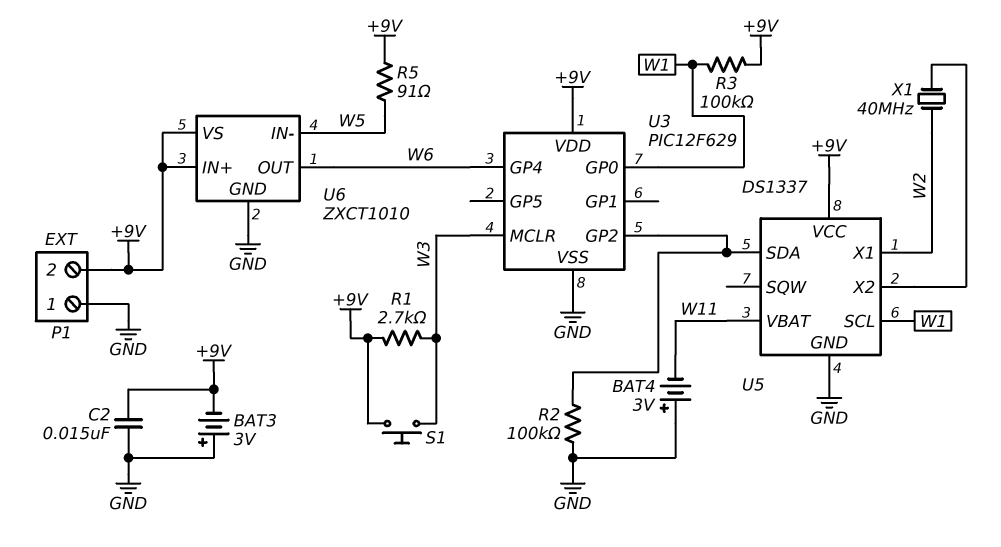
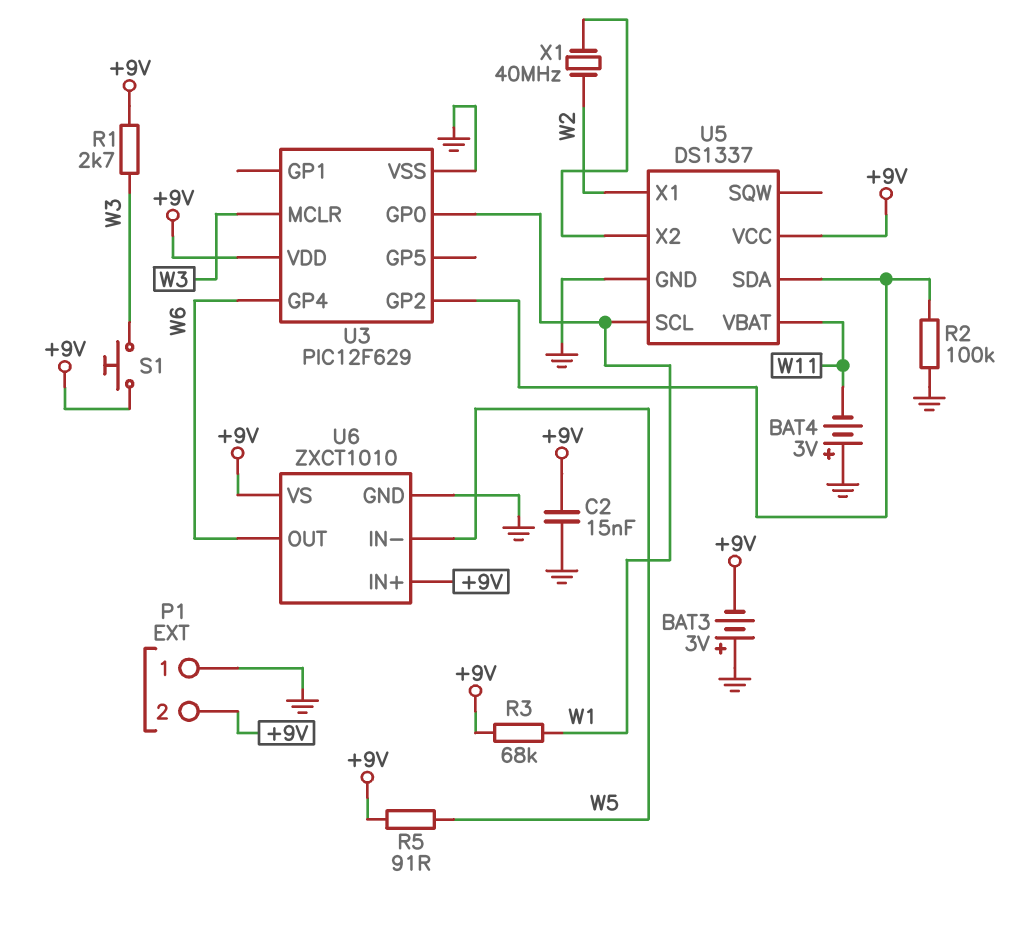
R3: 100k (+9V, W1) -> 68k (+9V, W1)

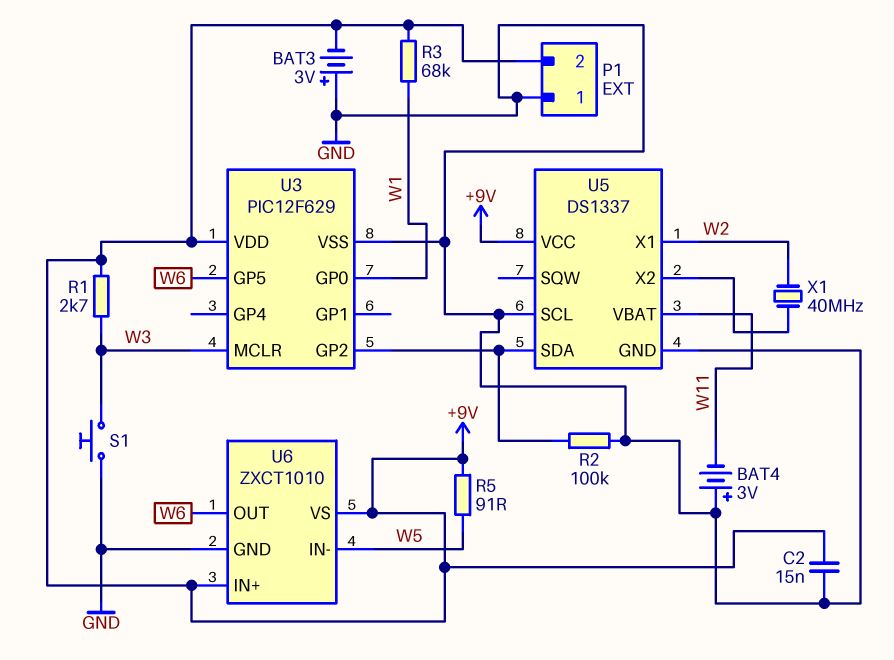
S1: button (+9V, W3) -> button (GND, W3)
U3 pin GP4: W6 -> none
U3 pin GP5: none -> W6
U5 pin SCL: W1 -> GND

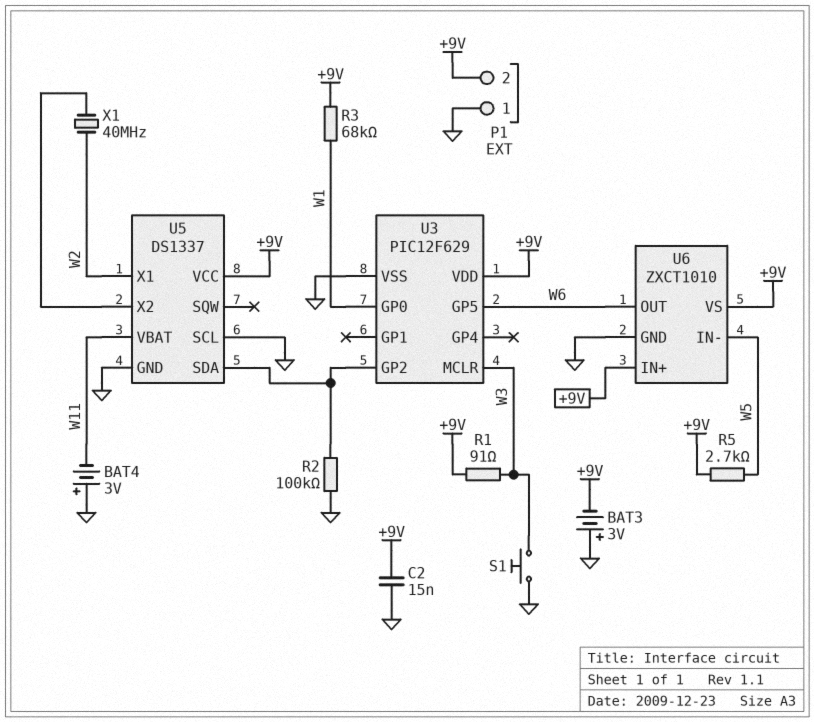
R1: 2.7k (+9V, W3) -> 91 (+9V, W3)
R5: 91 (+9V, W5) -> 2.7k (+9V, W5)

